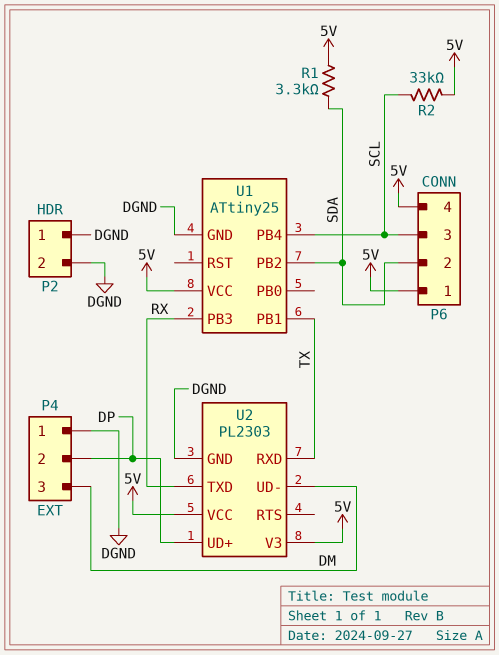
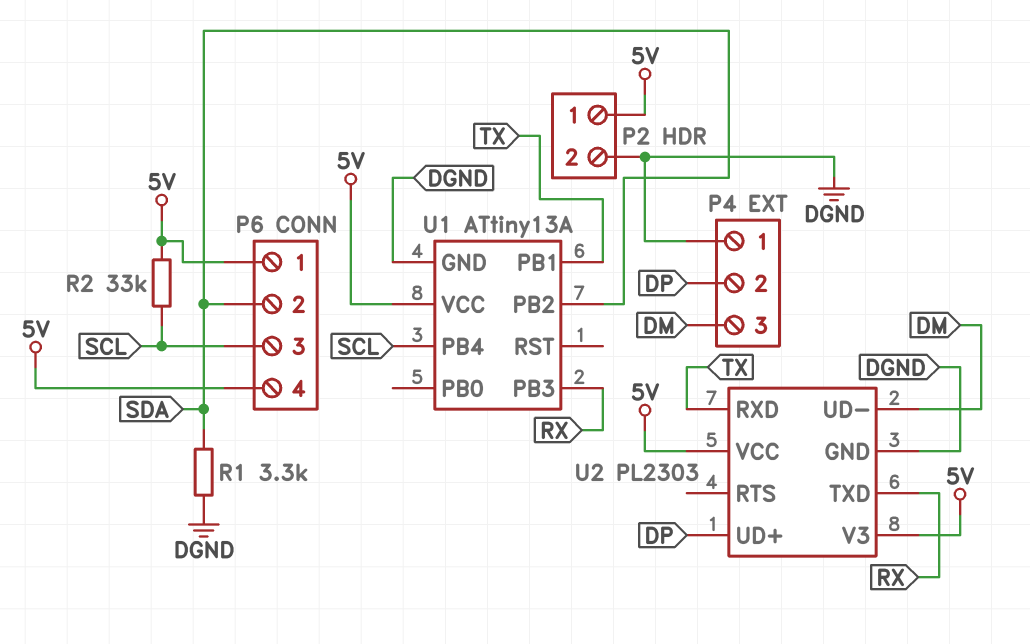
P2 pin 1: DGND -> 5V
R1: 3.3k (5V, SDA) -> 3.3k (DGND, SDA)
U1: ATtiny25 -> ATtiny13A

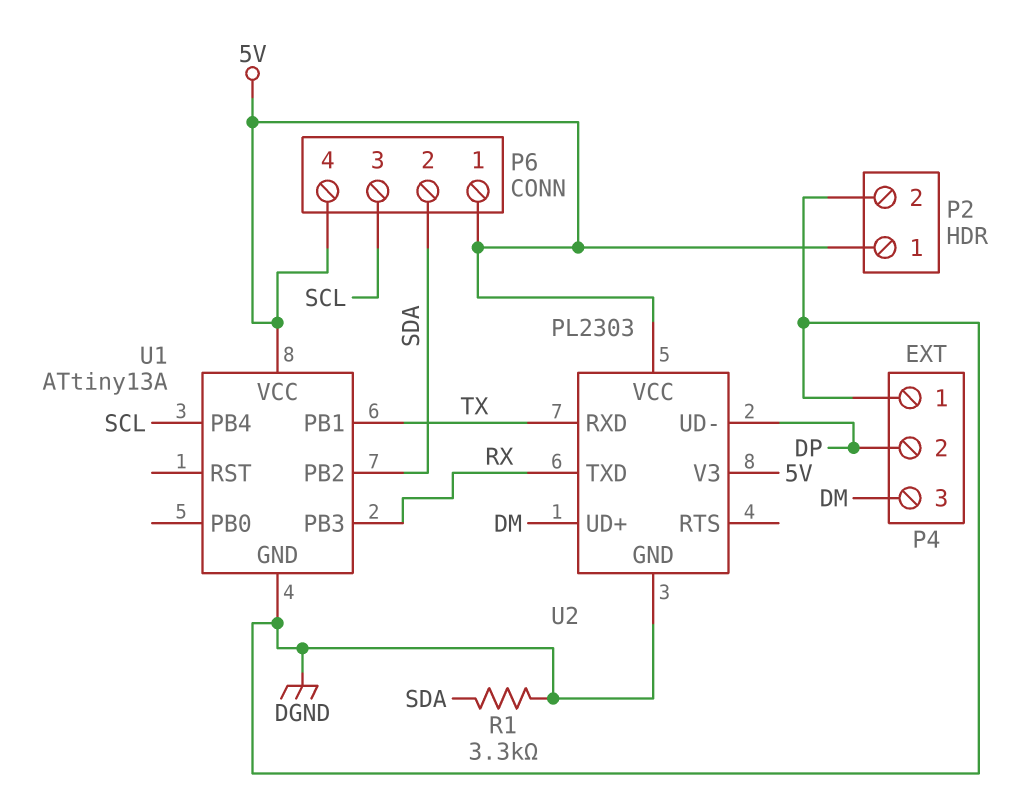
R2: 33k (5V, SCL) -> none
U2 pin UD+: DP -> DM
U2 pin UD-: DM -> DP

